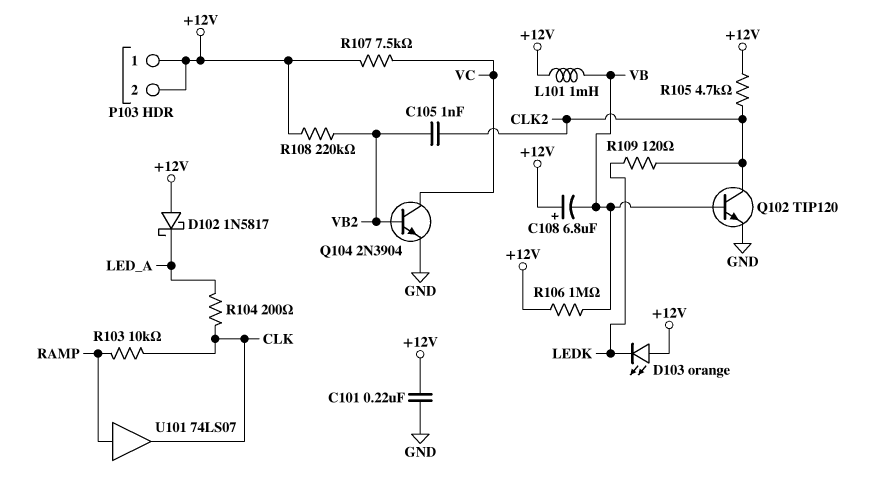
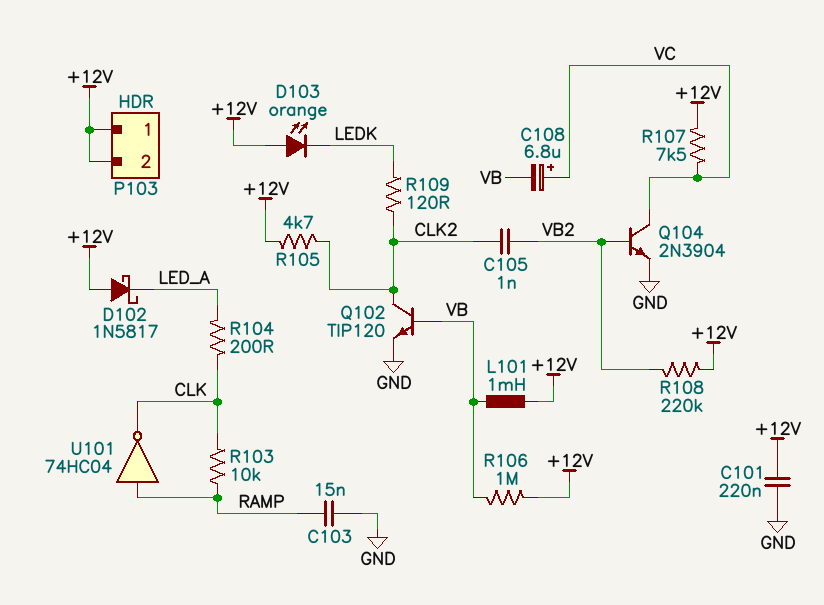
C103: none -> 15nF (GND, RAMP)
C108: 6.8uF (plus +12V, minus VB) -> 6.8uF (plus VC, minus VB)
U101: buffer 74LS07 (in RAMP, out CLK) -> NOT 74HC04 (in RAMP, out CLK)

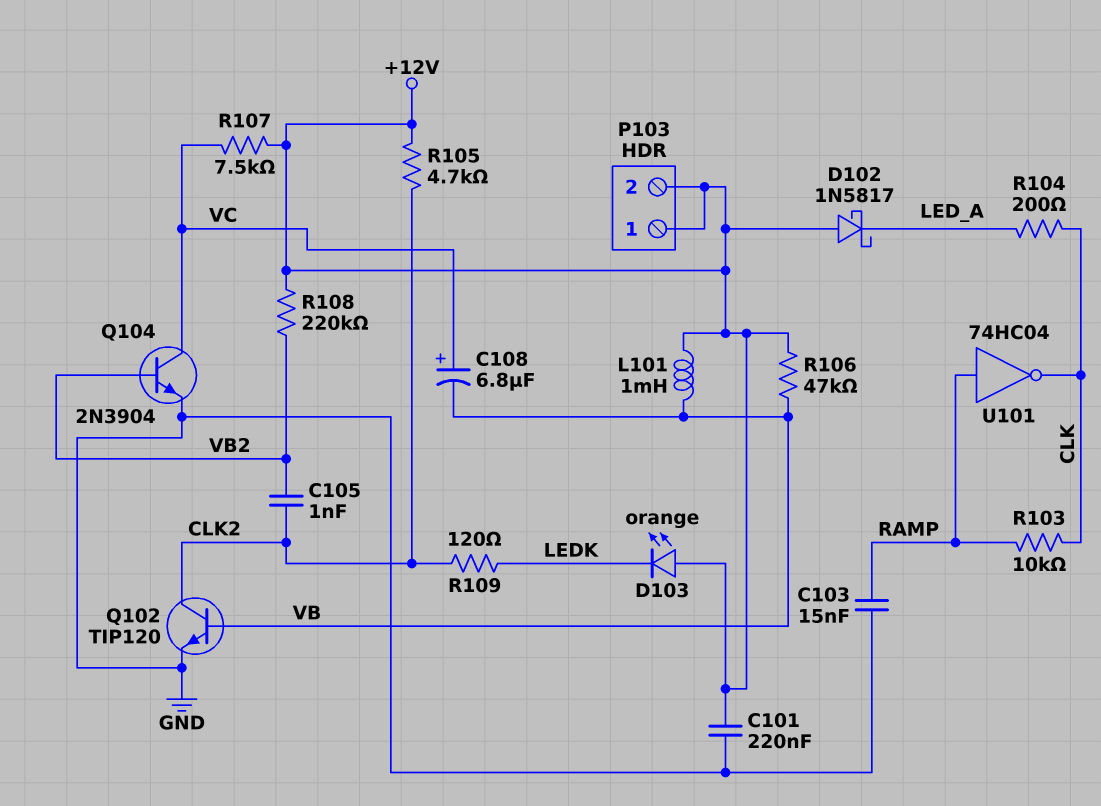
R106: 1M (+12V, VB) -> 47k (+12V, VB)

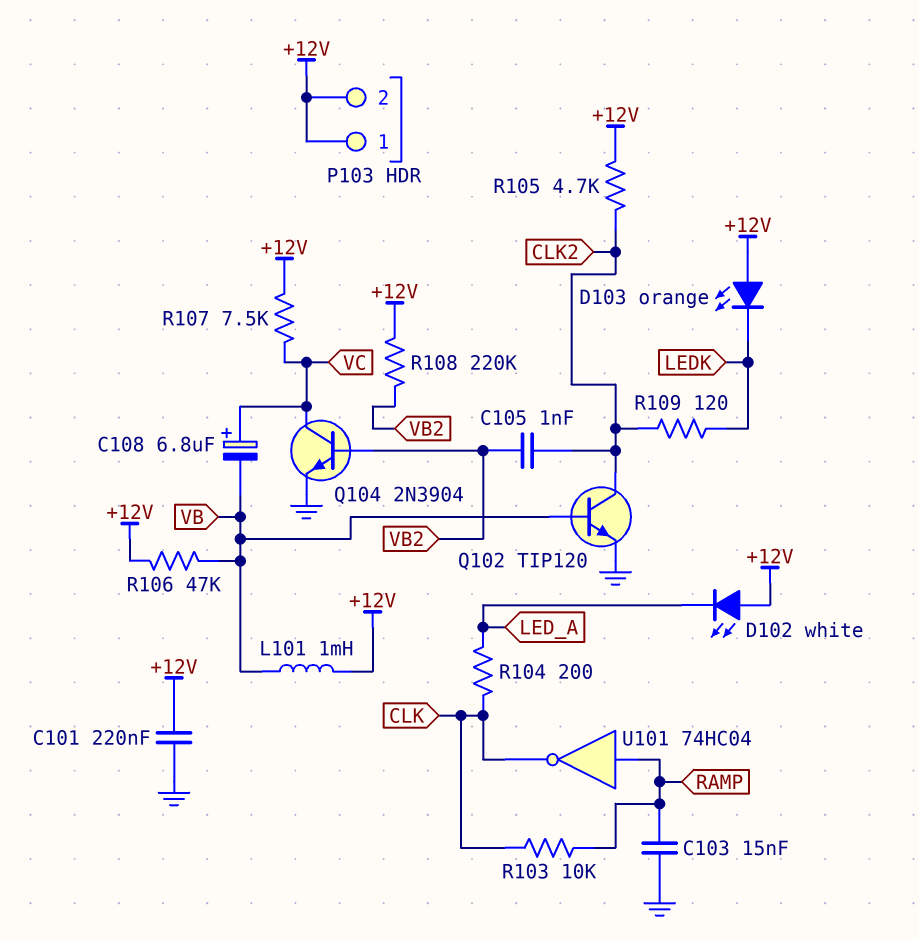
D102: schottky 1N5817 (A +12V, K LED_A) -> LED white (A +12V, K LED_A)

